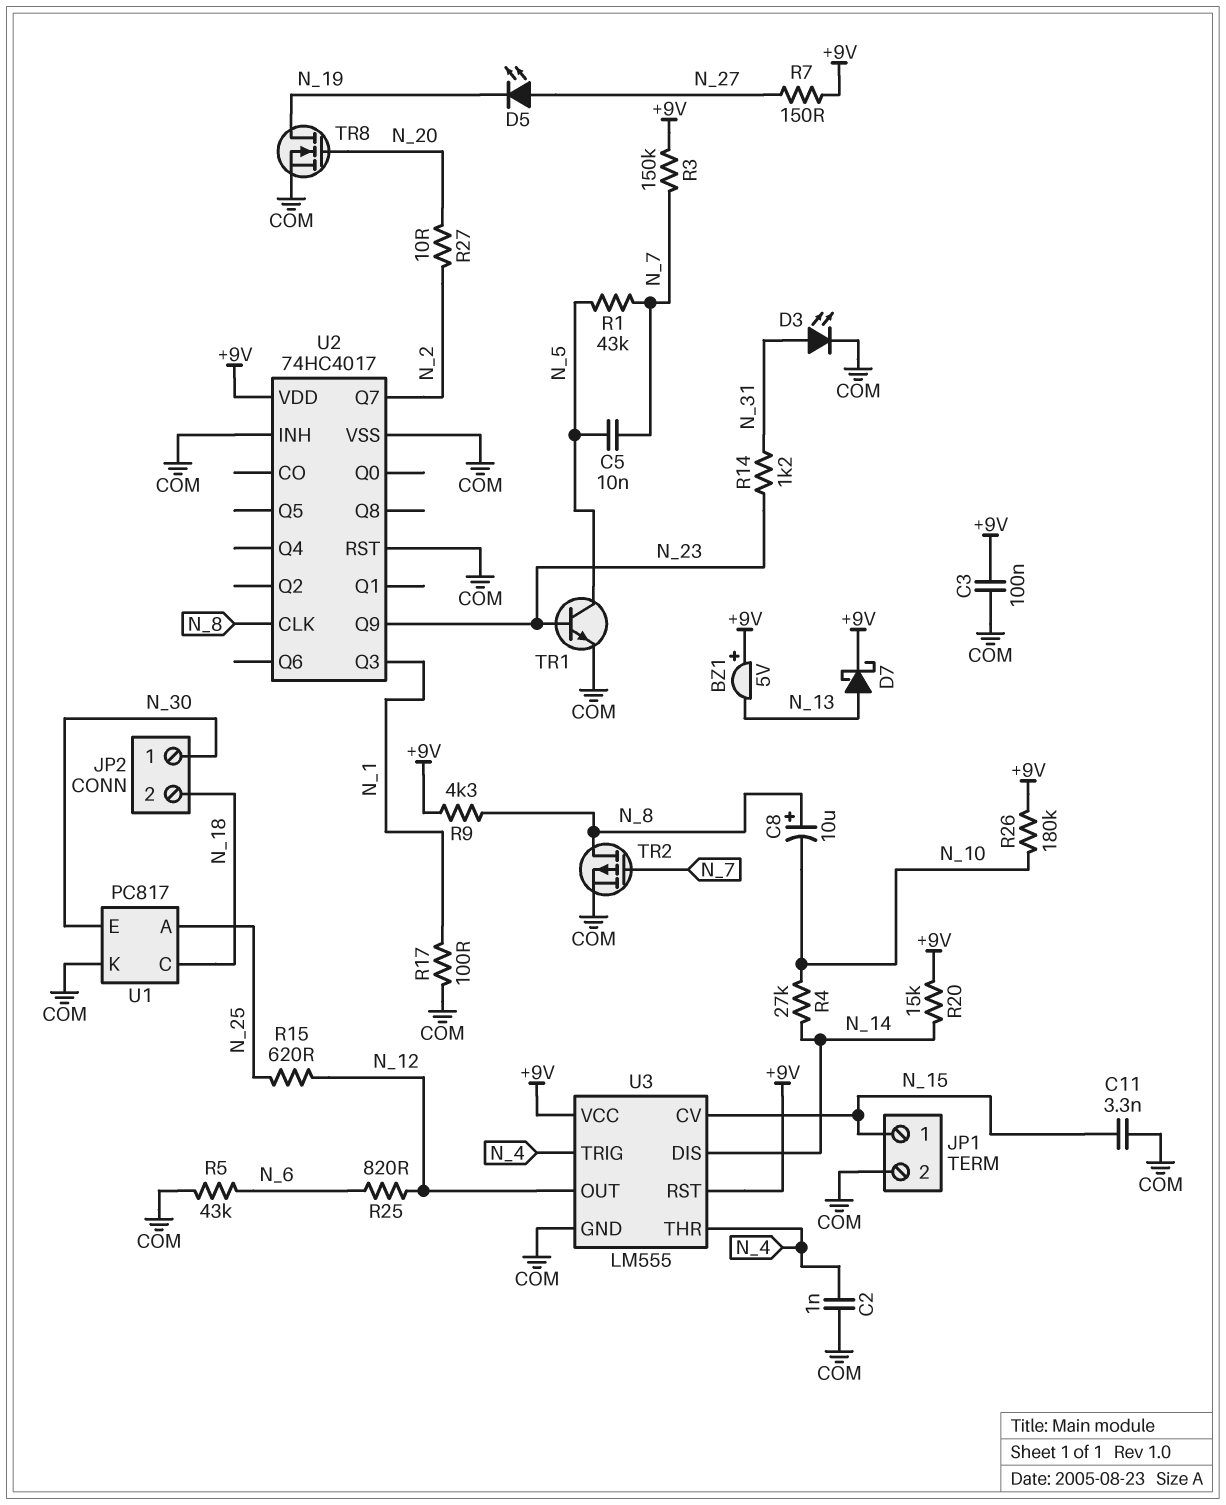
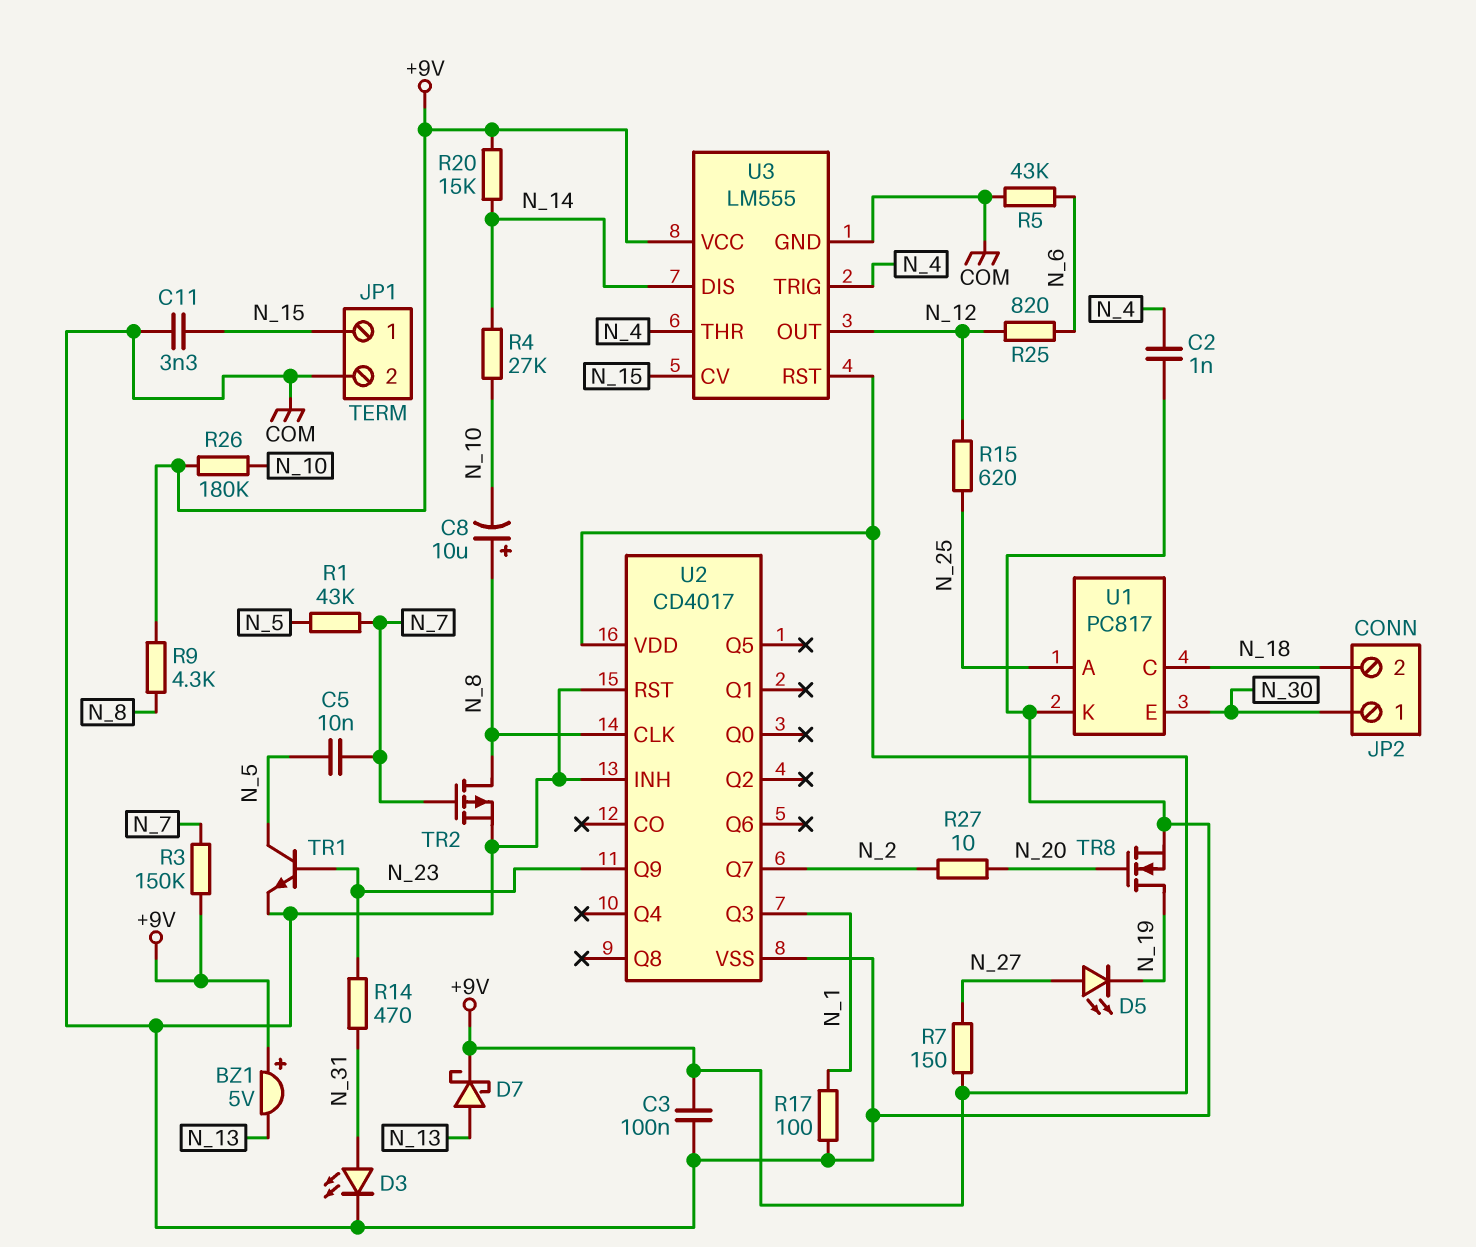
R14: 1.2k (N_23, N_31) -> 470 (N_23, N_31)
U2: 74HC4017 -> CD4017

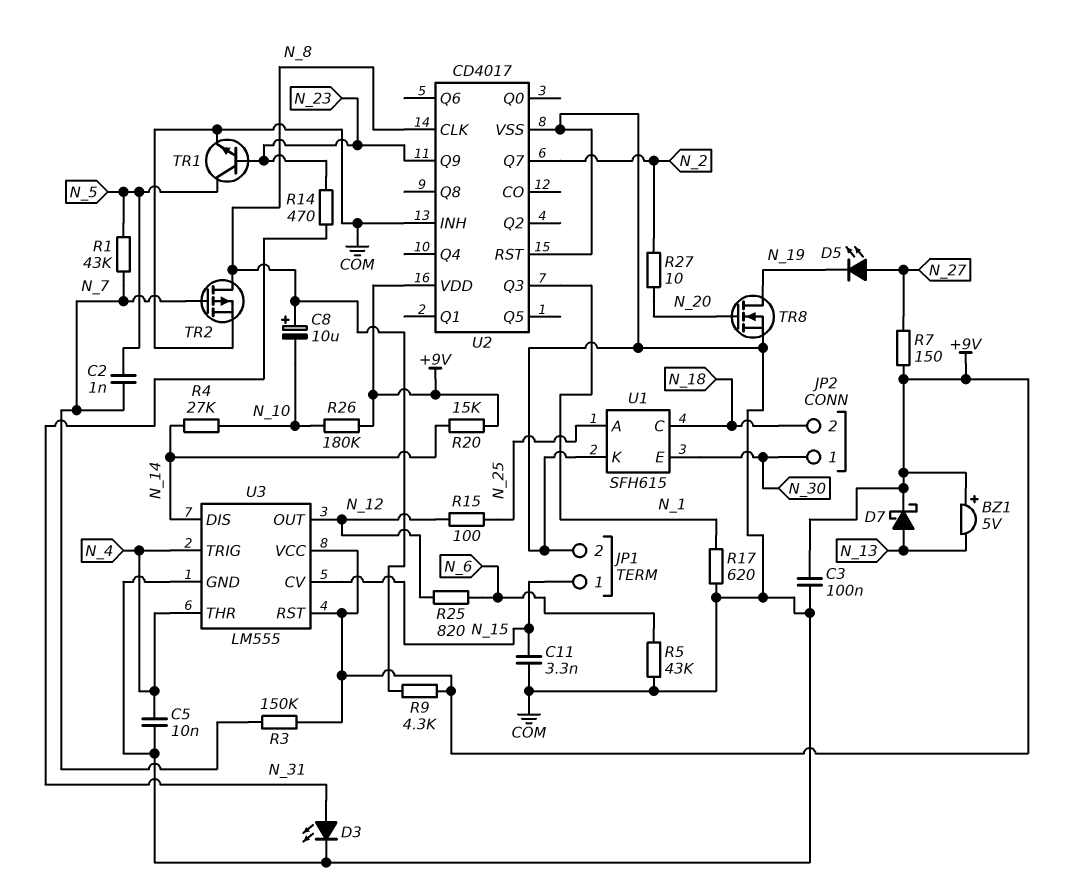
C2: 1nF (COM, N_4) -> 1nF (N_5, N_7)
C5: 10nF (N_5, N_7) -> 10nF (COM, N_4)
R15: 620 (N_12, N_25) -> 100 (N_12, N_25)
R17: 100 (COM, N_1) -> 620 (COM, N_1)
U1: PC817 -> SFH615

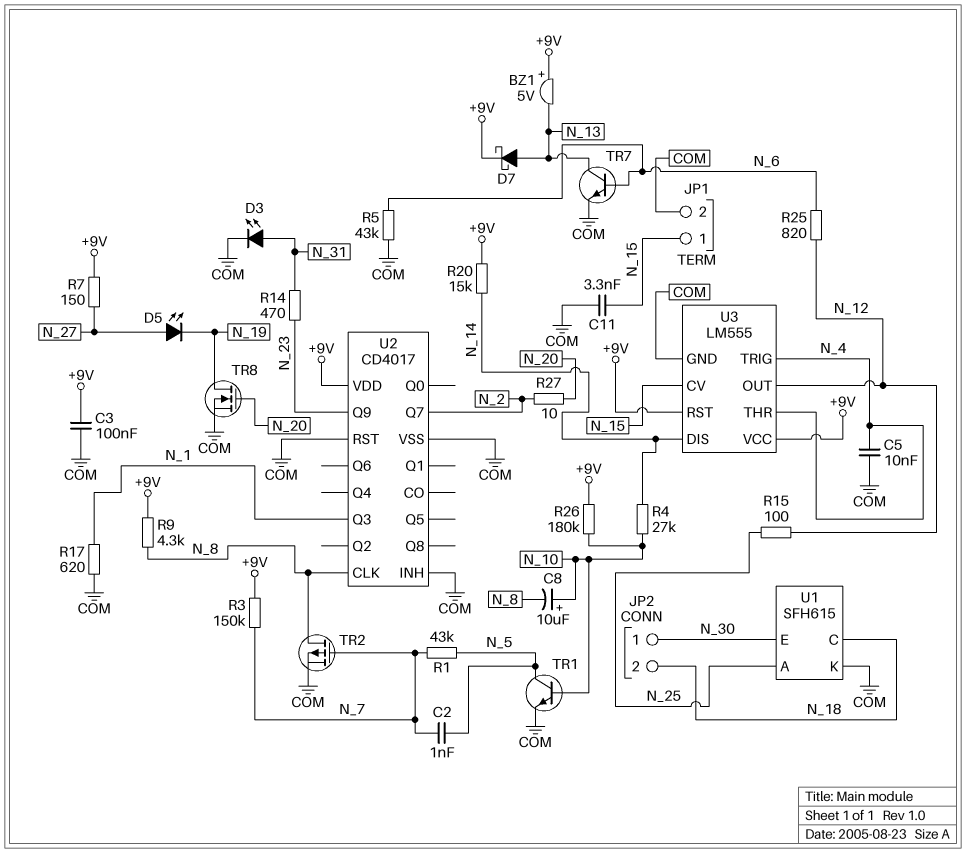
C8: 10uF (plus N_8, minus N_10) -> 10uF (plus N_10, minus N_8)
TR1: NPN (B N_23, C N_5, E COM) -> NPN (B N_10, C N_5, E COM)
TR7: none -> NPN (B N_6, C N_13, E COM)

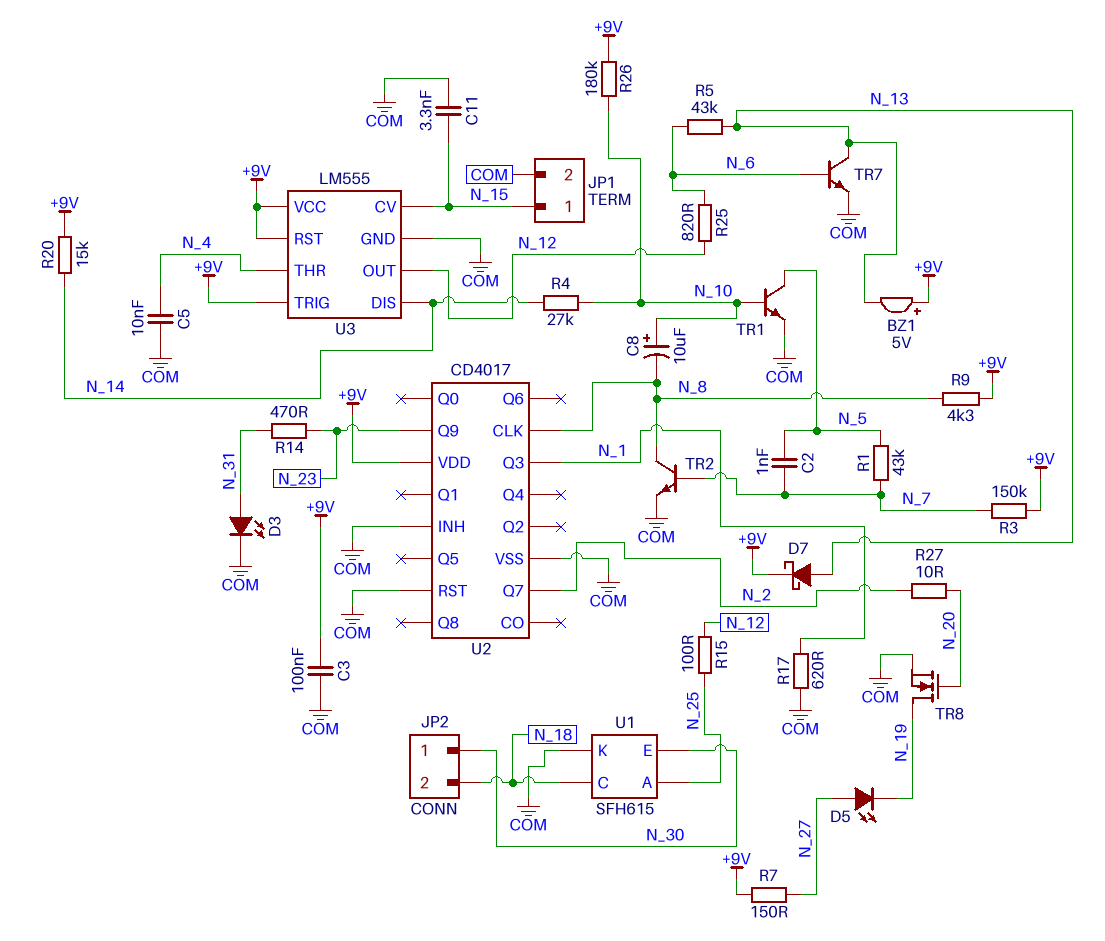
R5: 43k (COM, N_6) -> 43k (N_6, N_13)
TR2: PMOS (G N_7, D N_8, S COM) -> NPN (B N_7, C N_8, E COM)
U3 pin TRIG: N_4 -> +9V

